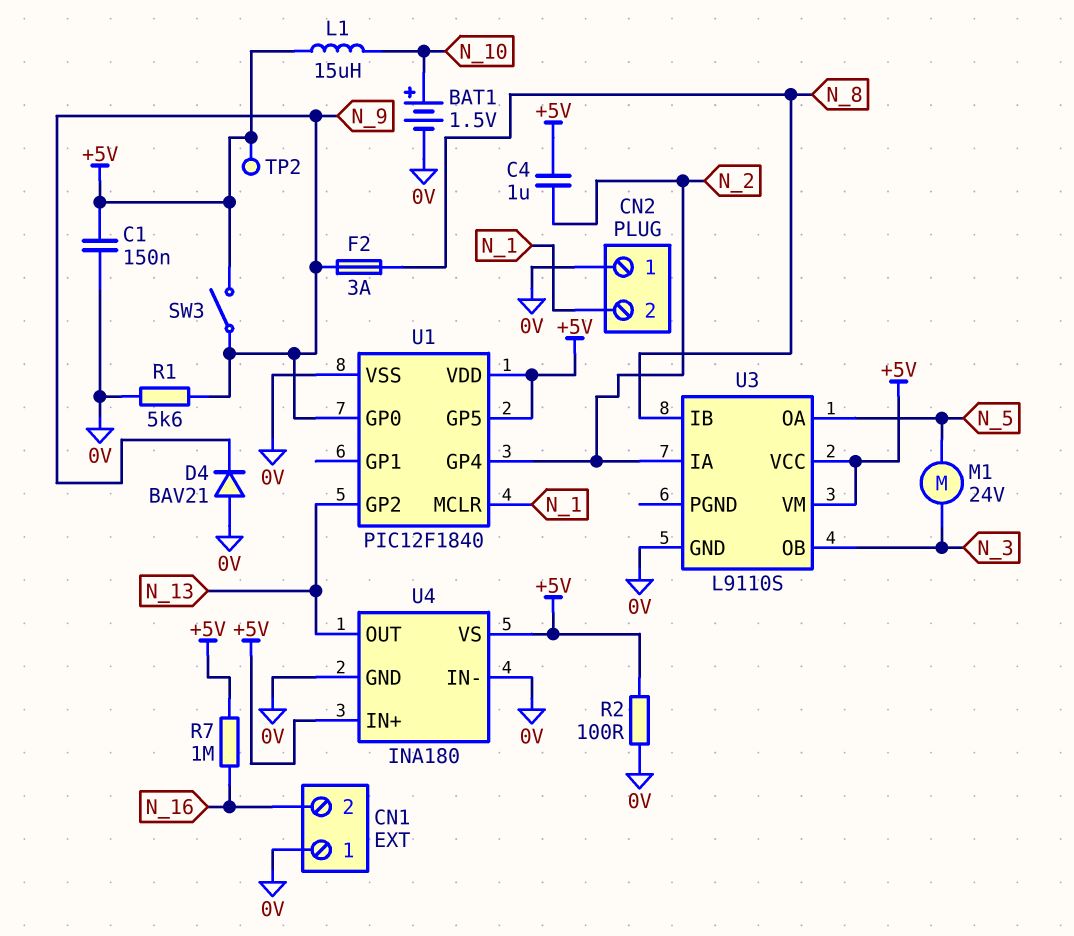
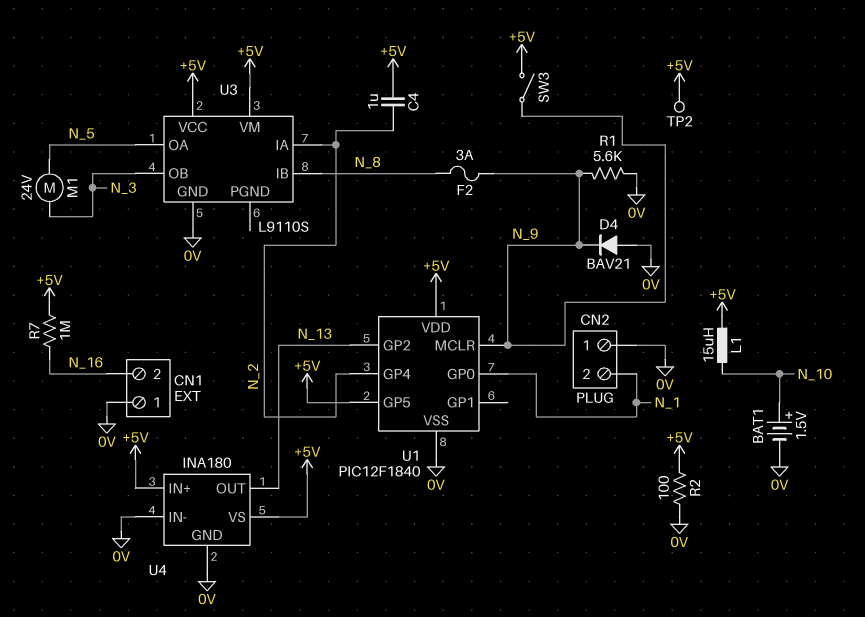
C1: 150nF (+5V, 0V) -> none
U1 pin GP0: N_9 -> N_1
U1 pin MCLR: N_1 -> N_9

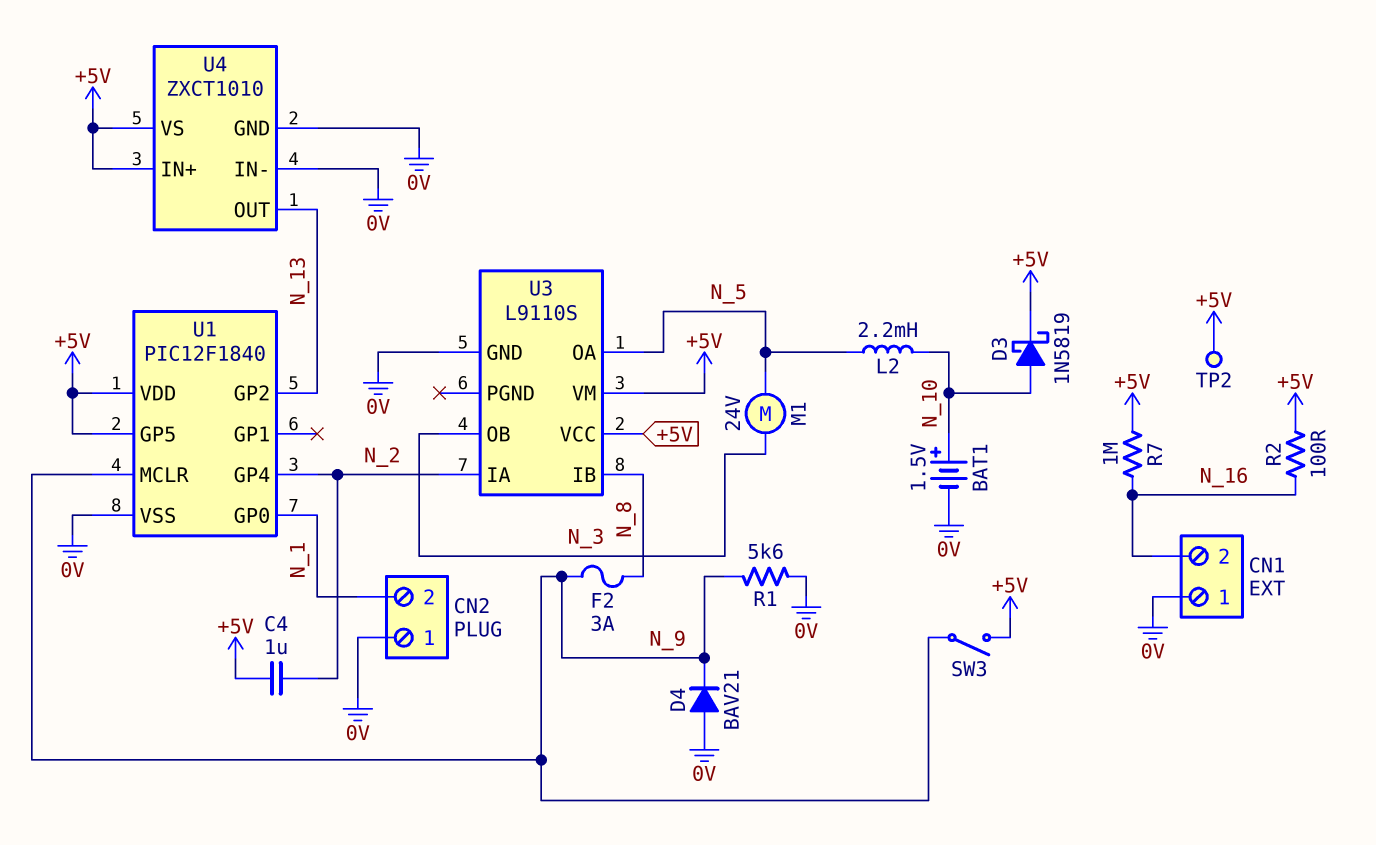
D3: none -> schottky 1N5819 (A N_10, K +5V)
L1: 15uH (+5V, N_10) -> none
L2: none -> 2.2mH (N_5, N_10)
R2: 100 (+5V, 0V) -> 100 (+5V, N_16)
U4: INA180 -> ZXCT1010

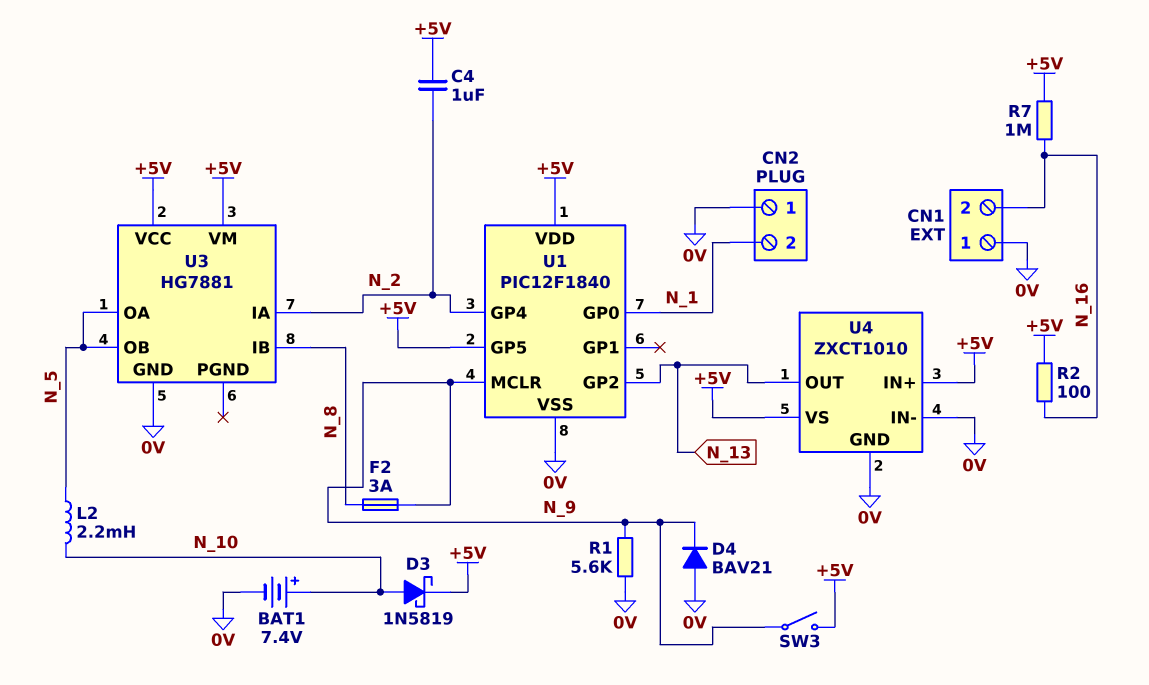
BAT1: 1.5V (plus N_10, minus 0V) -> 7.4V (plus N_10, minus 0V)
M1: motor 24V (N_3, N_5) -> none
TP2: test point (+5V) -> none
U3: L9110S -> HG7881
U3 pin OB: N_3 -> N_5

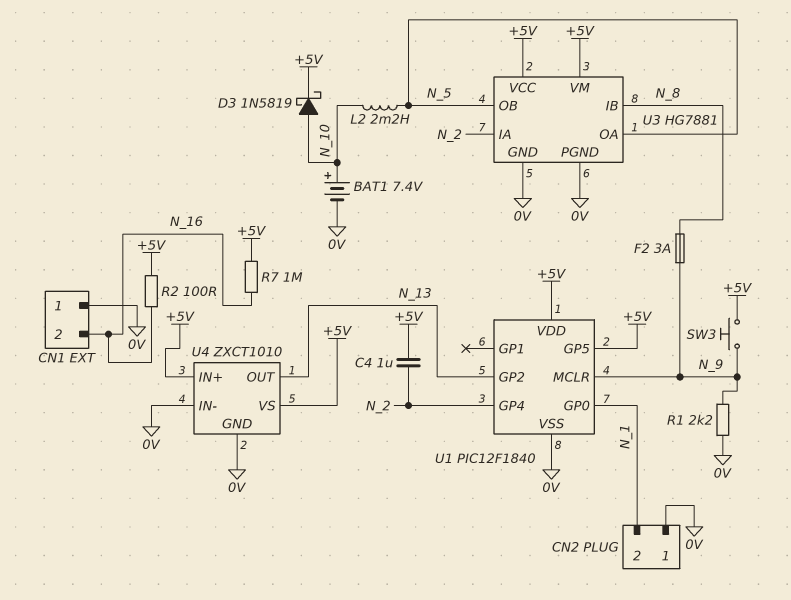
D4: diode BAV21 (A 0V, K N_9) -> none
R1: 5.6k (0V, N_9) -> 2.2k (0V, N_9)
SW3: switch (+5V, N_9) -> button (+5V, N_9)
U3 pin PGND: none -> 0V

